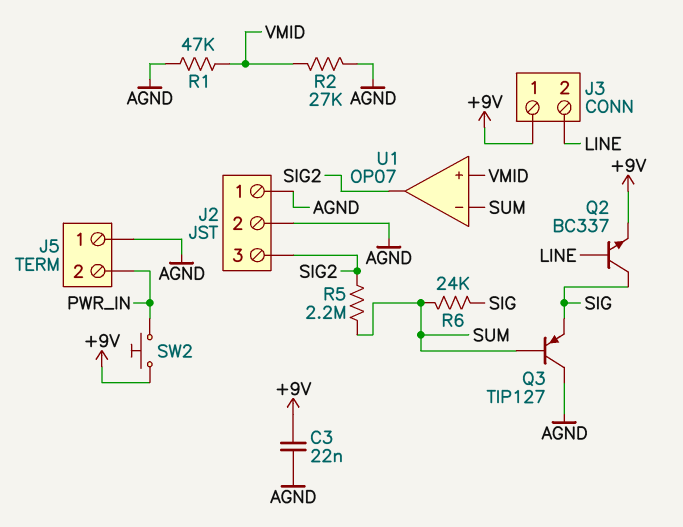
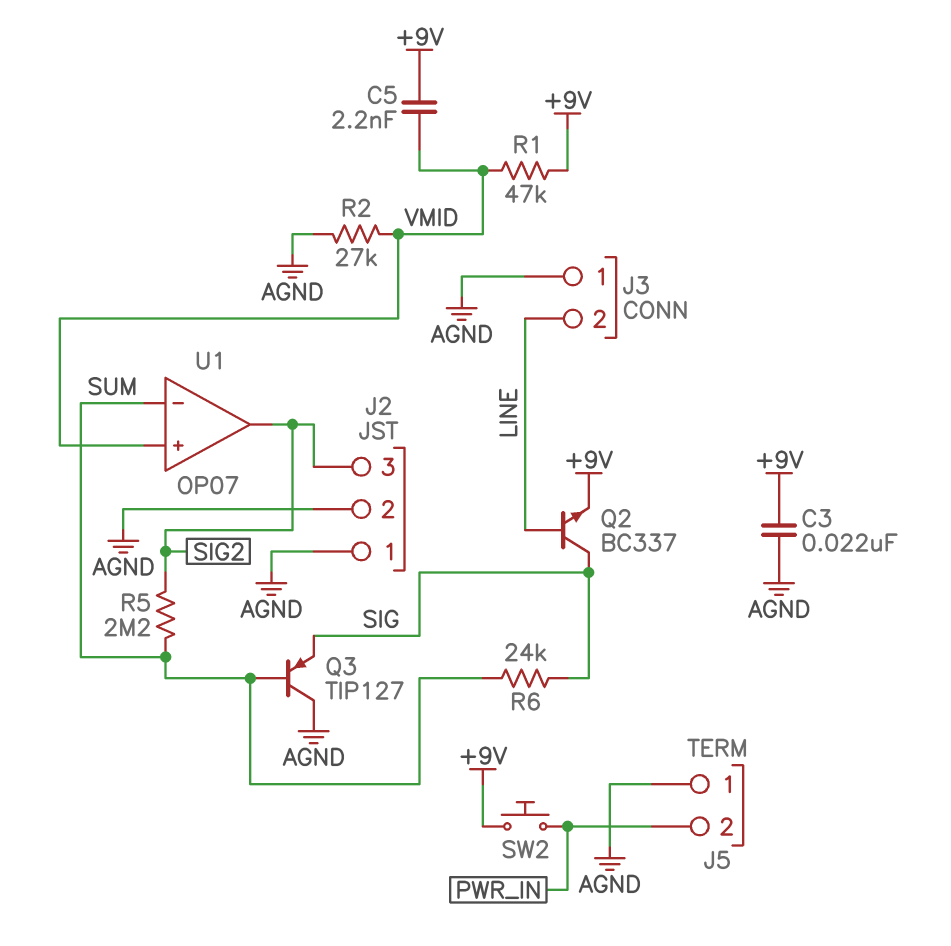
C5: none -> 2.2nF (+9V, VMID)
J3 pin 1: +9V -> AGND
R1: 47k (AGND, VMID) -> 47k (+9V, VMID)

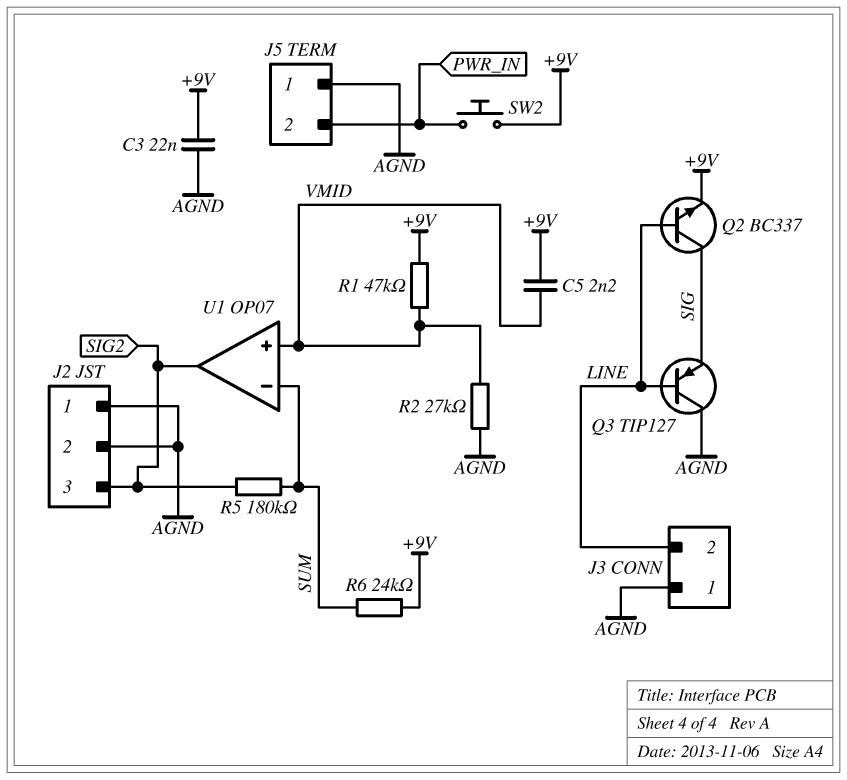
Q3: PNP TIP127 (B SUM, C AGND, E SIG) -> PNP TIP127 (B LINE, C AGND, E SIG)
R5: 2.2M (SIG2, SUM) -> 180k (SIG2, SUM)
R6: 24k (SIG, SUM) -> 24k (+9V, SUM)

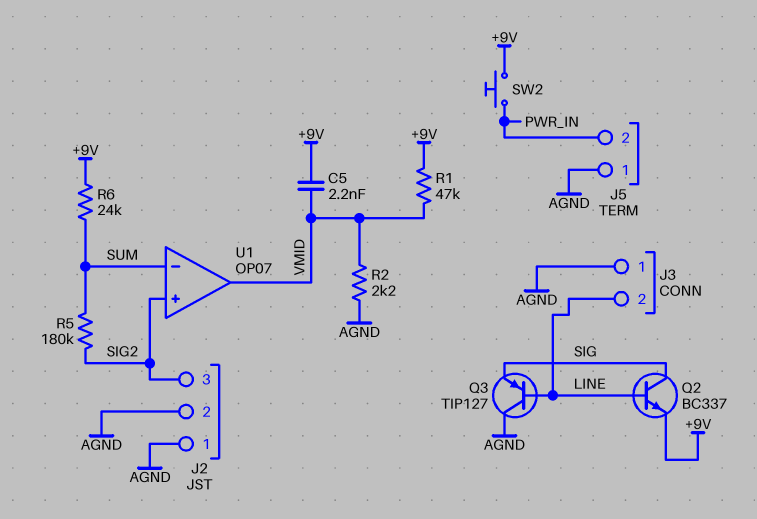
C3: 22nF (+9V, AGND) -> none
R2: 27k (AGND, VMID) -> 2.2k (AGND, VMID)
U1 pin in+: VMID -> SIG2
U1 pin out: SIG2 -> VMID

